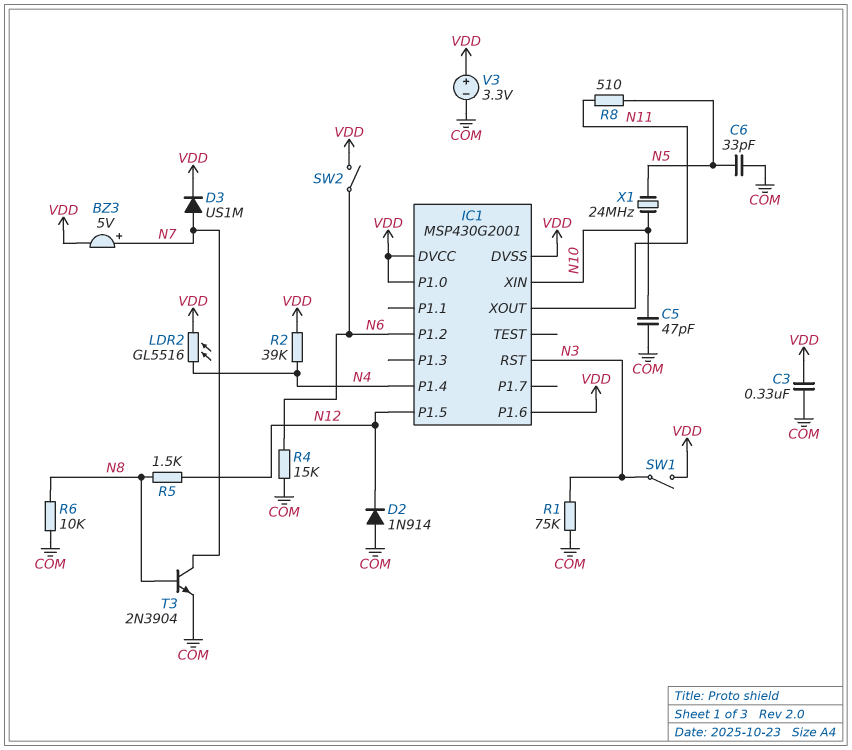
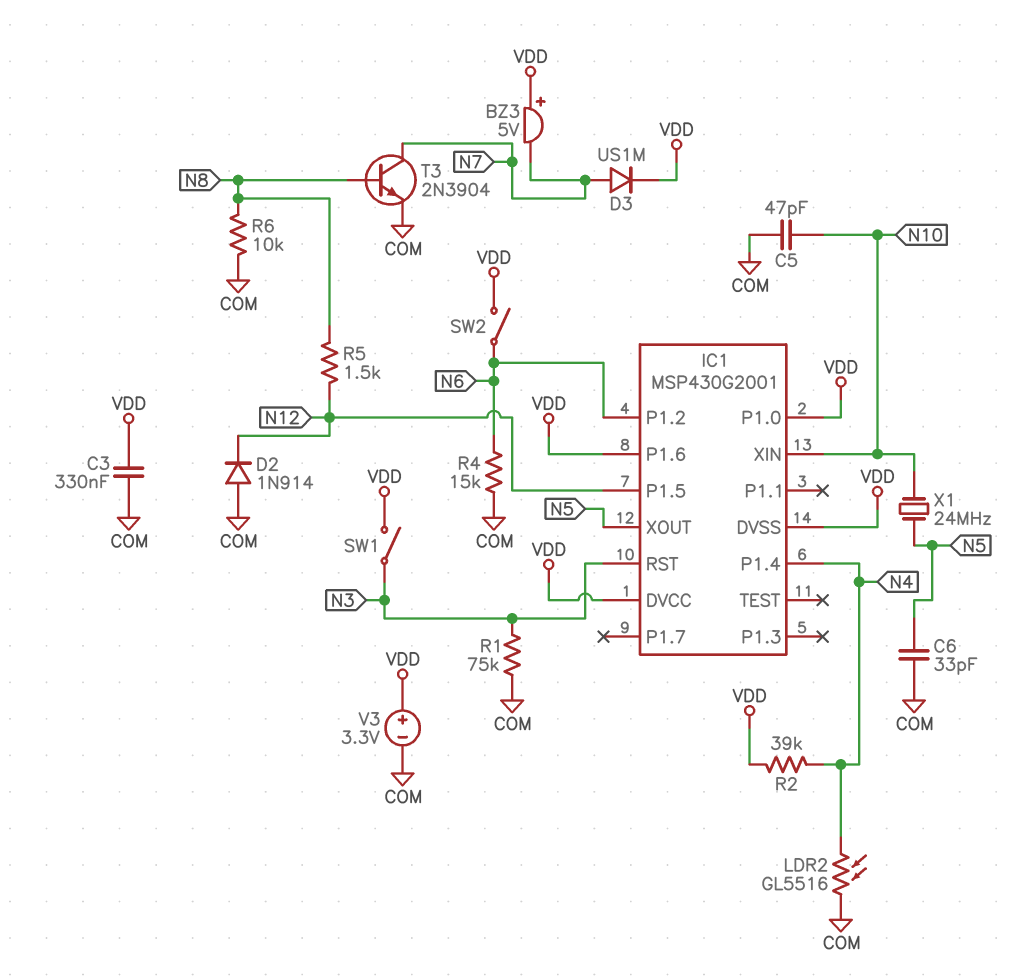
BZ3: buzzer 5V (plus N7, minus VDD) -> buzzer 5V (plus VDD, minus N7)
IC1 pin XOUT: N11 -> N5
LDR2: GL5516 (N4, VDD) -> GL5516 (COM, N4)
R8: 510 (N5, N11) -> none

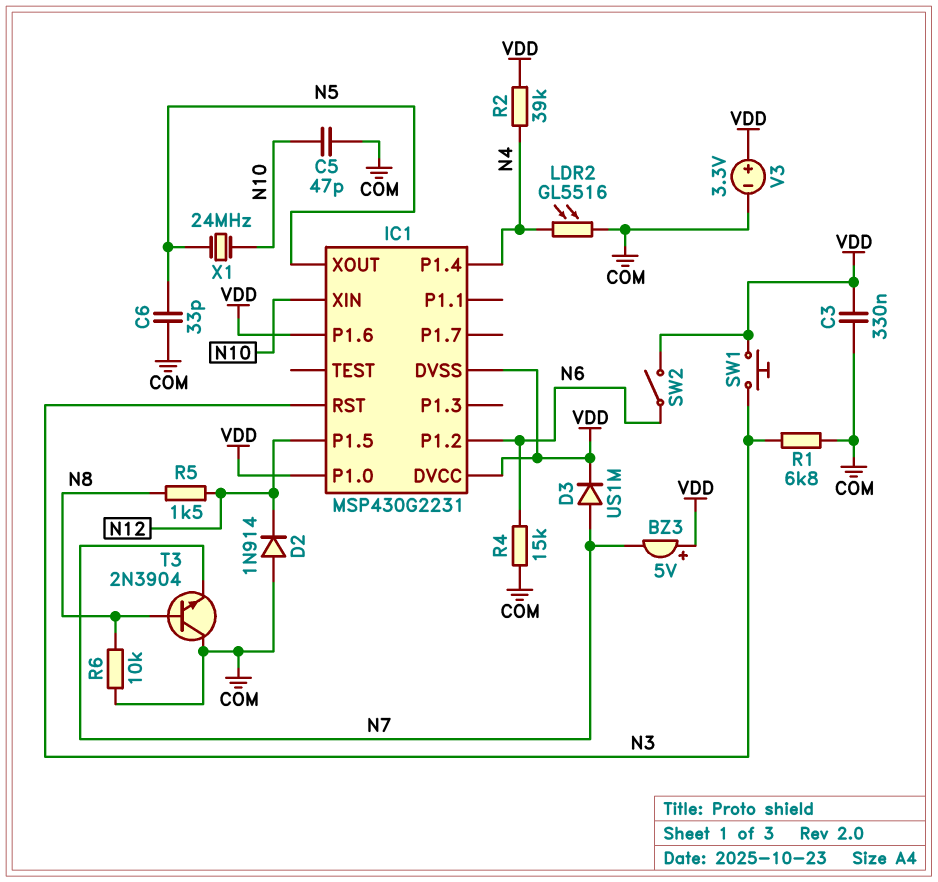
IC1: MSP430G2001 -> MSP430G2231
R1: 75k (COM, N3) -> 6.8k (COM, N3)
SW1: switch (N3, VDD) -> button (N3, VDD)
T3: NPN 2N3904 (B N8, C N7, E COM) -> NPN 2N3904 (B N8, C COM, E N7)

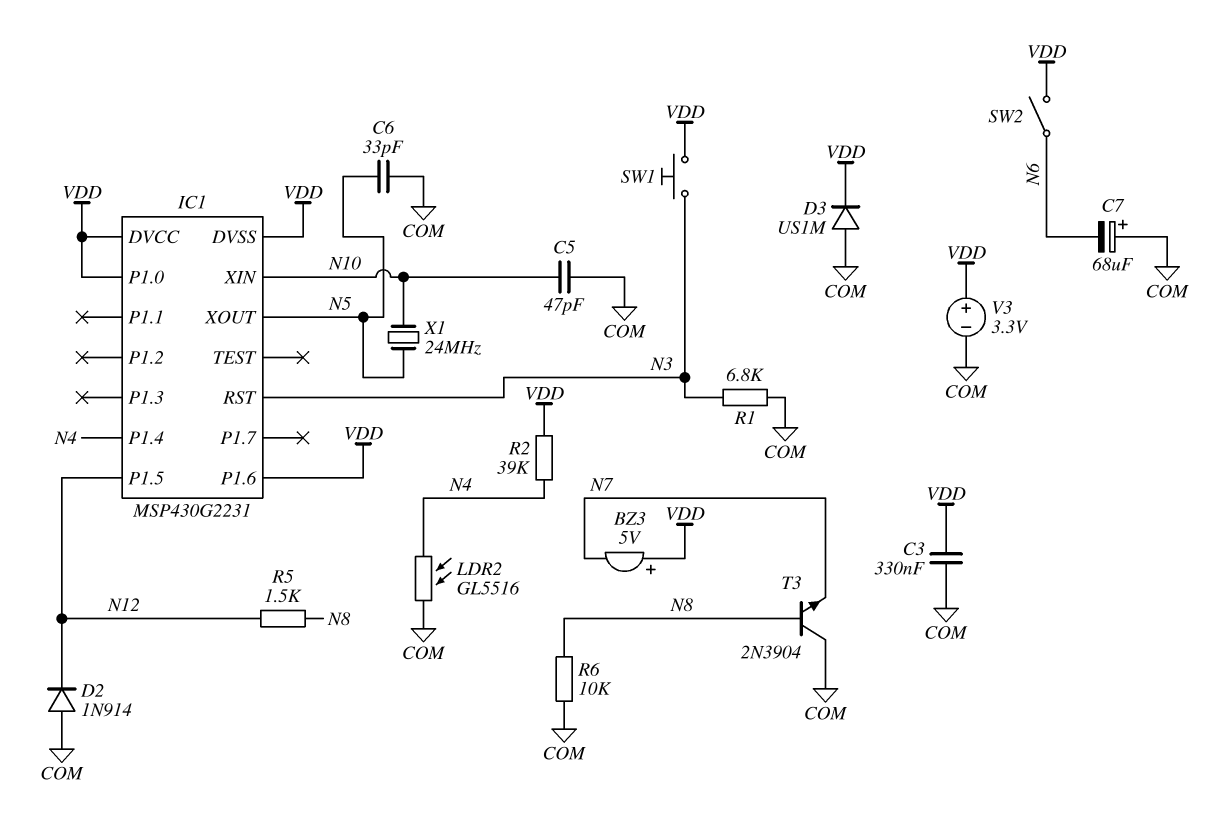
C7: none -> 68uF (plus COM, minus N6)
D3: diode US1M (A N7, K VDD) -> diode US1M (A COM, K VDD)
IC1 pin P1.2: N6 -> none
R4: 15k (COM, N6) -> none

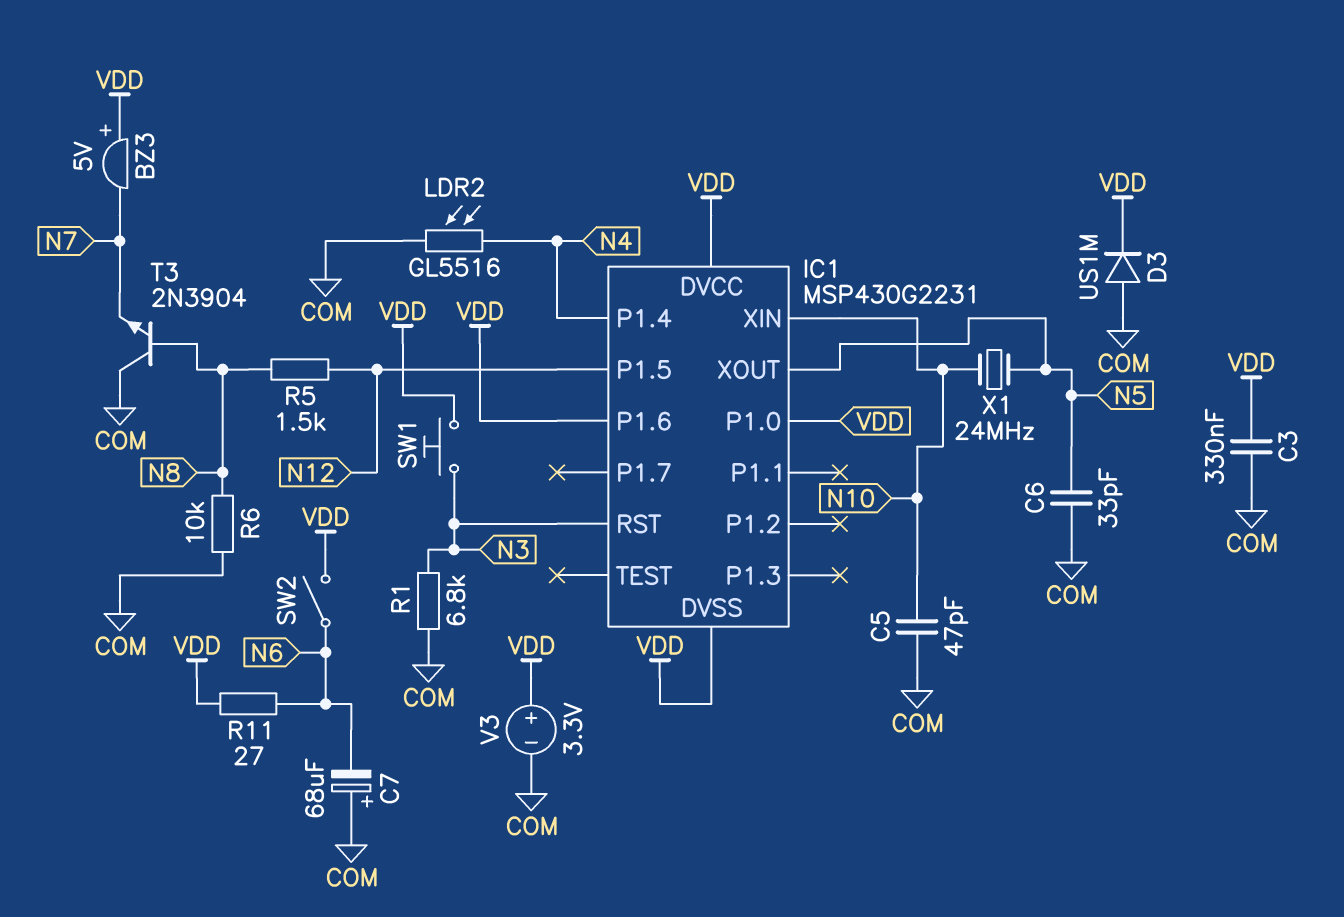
D2: diode 1N914 (A COM, K N12) -> none
R2: 39k (N4, VDD) -> none
R11: none -> 27 (N6, VDD)

